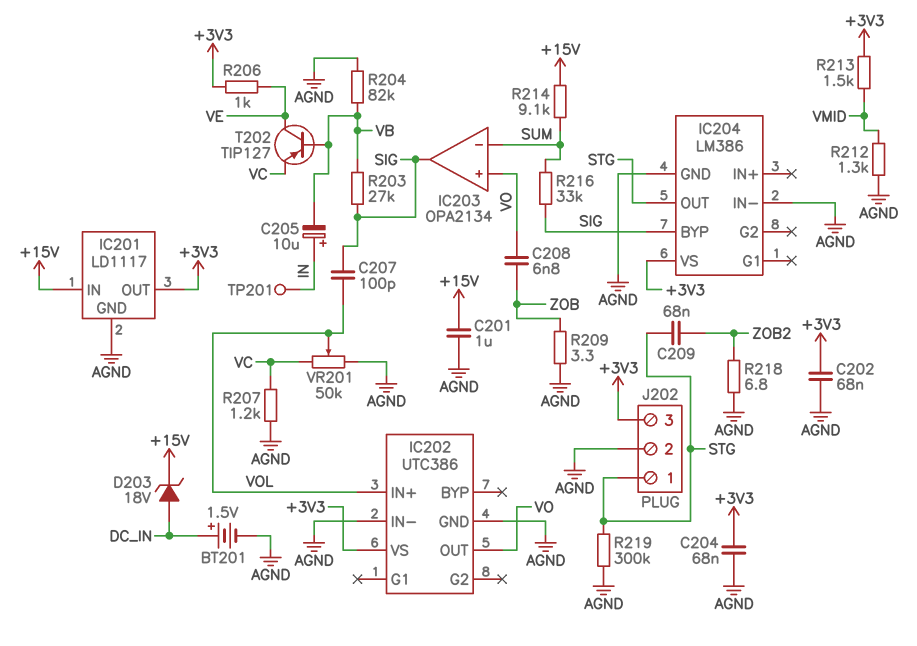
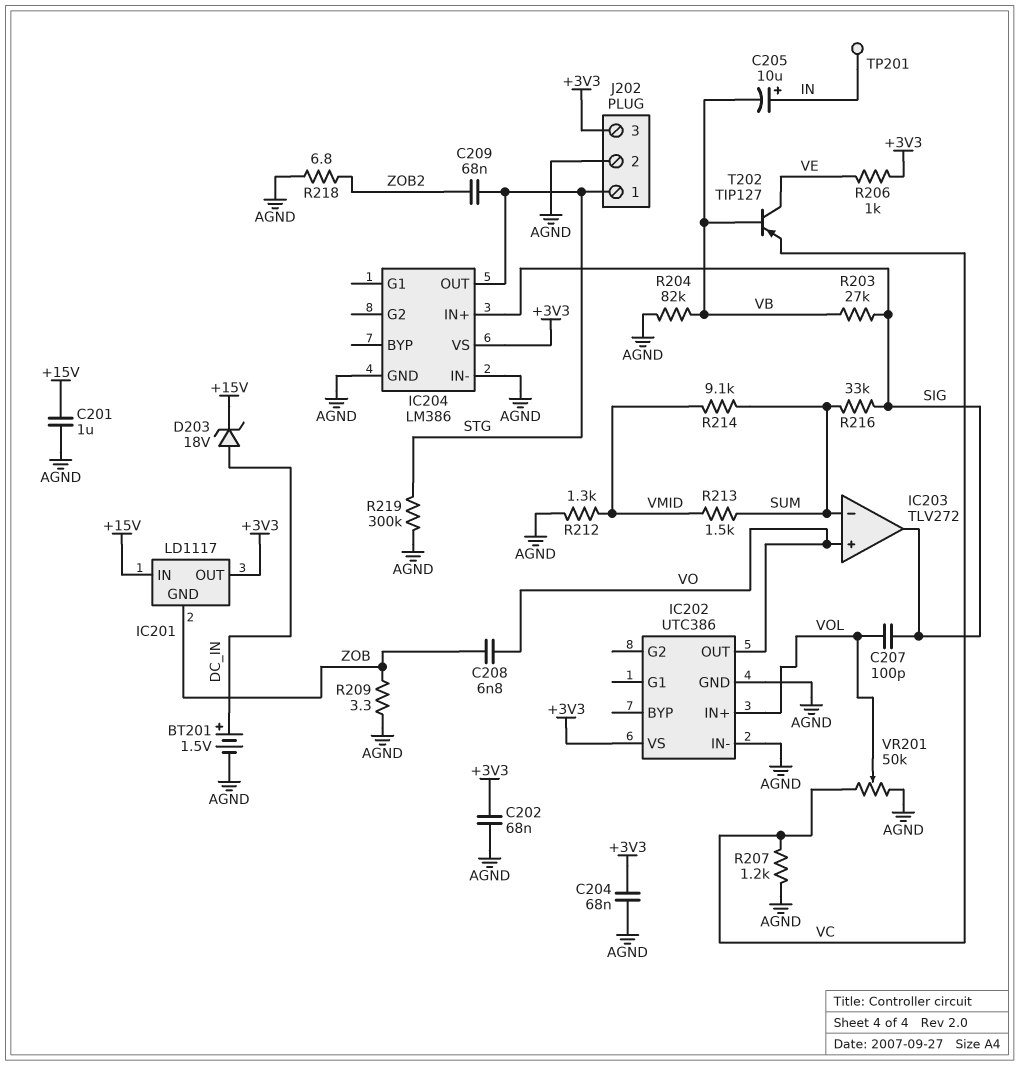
IC201 pin GND: AGND -> ZOB
IC203: OPA2134 -> TLV272
IC204 pin BYP: SIG -> none
IC204 pin IN+: none -> SIG
R213: 1.5k (+3V3, VMID) -> 1.5k (SUM, VMID)
R214: 9.1k (+15V, SUM) -> 9.1k (SUM, VMID)

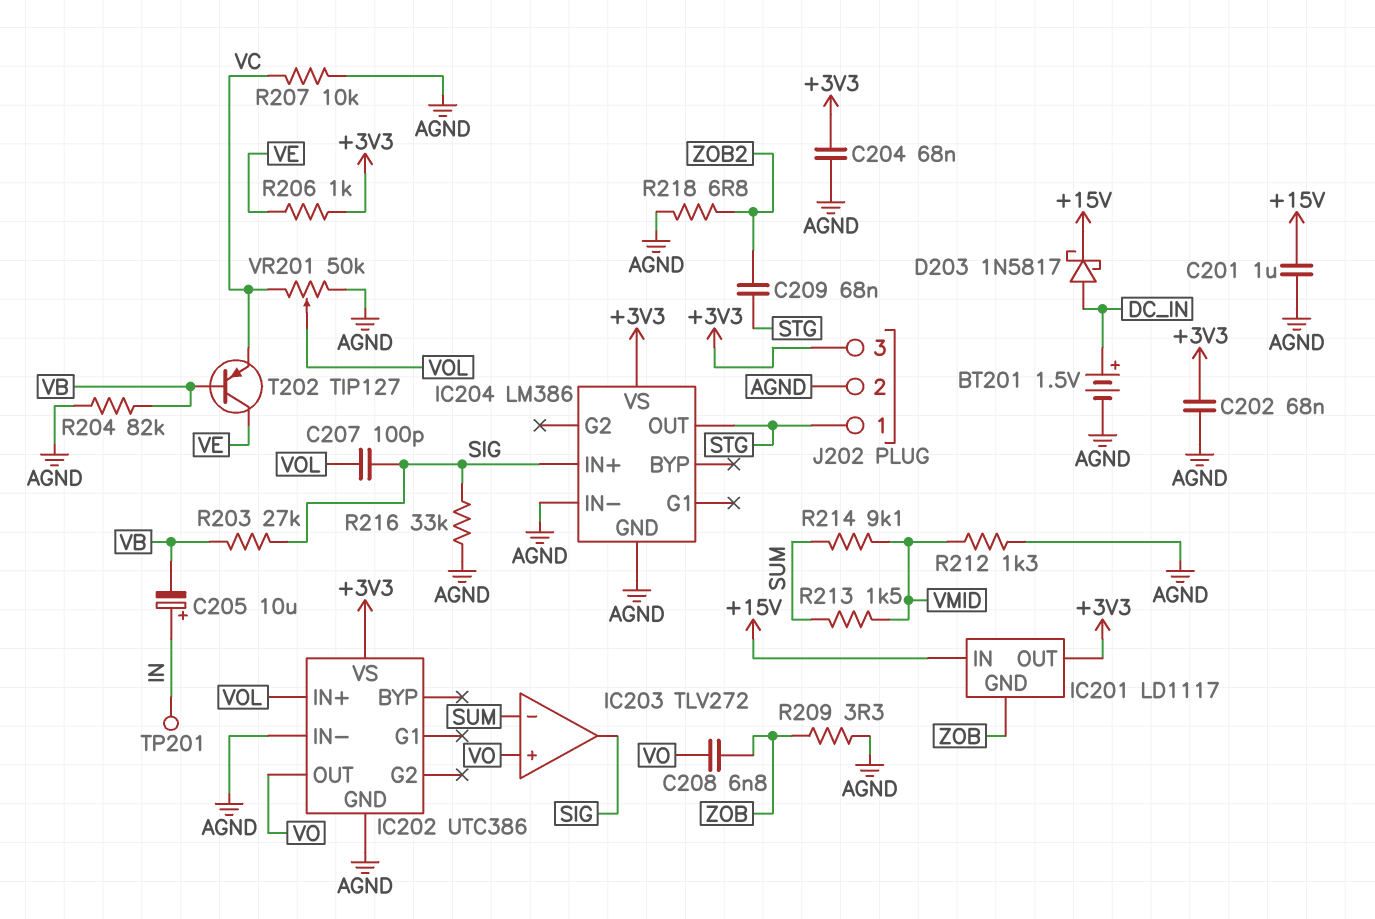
D203: zener 18V (A DC_IN, K +15V) -> schottky 1N5817 (A DC_IN, K +15V)
R207: 1.2k (AGND, VC) -> 10k (AGND, VC)
R216: 33k (SIG, SUM) -> 33k (AGND, SIG)
R219: 300k (AGND, STG) -> none

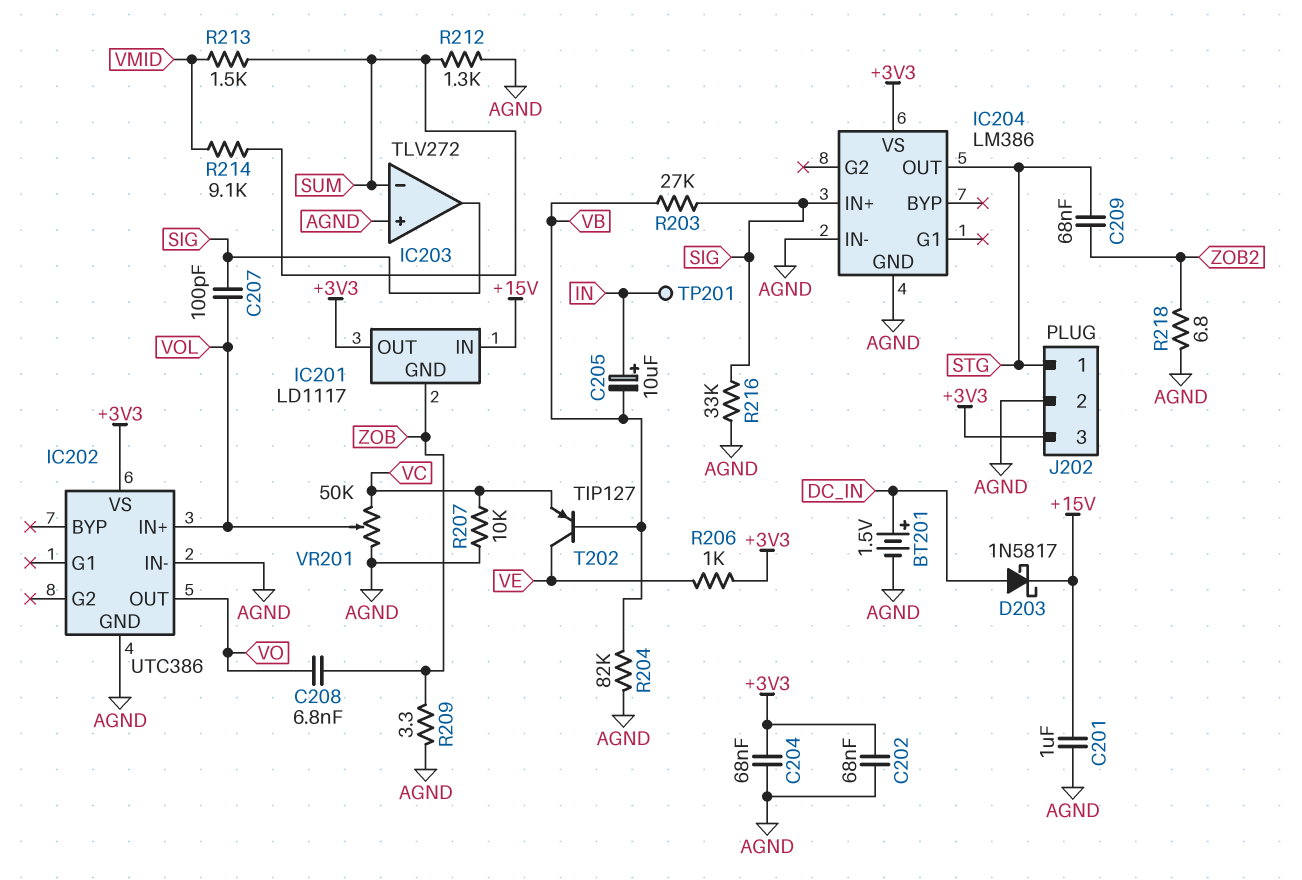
IC203 pin in+: VO -> AGND
R212: 1.3k (AGND, VMID) -> 1.3k (AGND, SUM)

